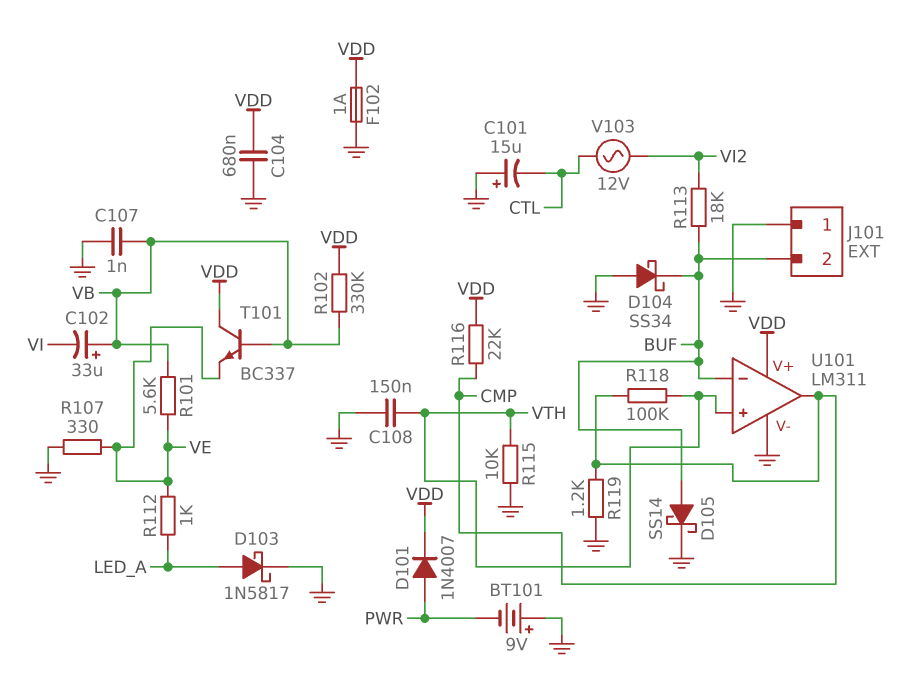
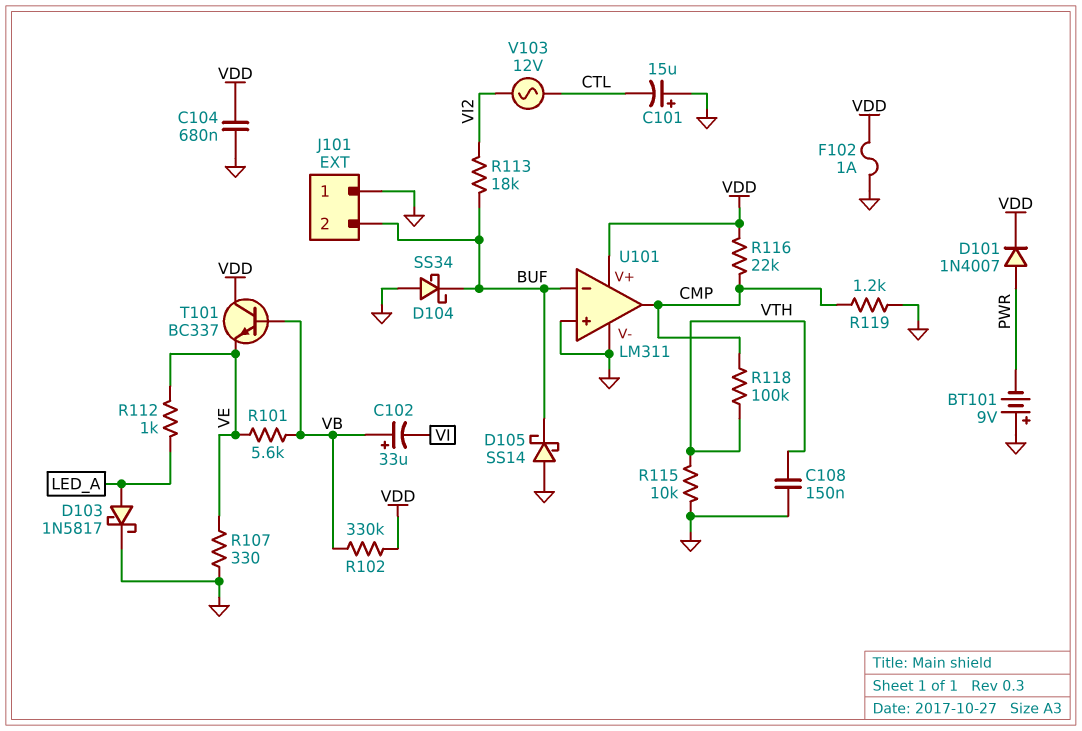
C107: 1nF (GND, VB) -> none
D105: schottky SS14 (A BUF, K GND) -> schottky SS14 (A GND, K BUF)
U101 pin in+: VTH -> GND

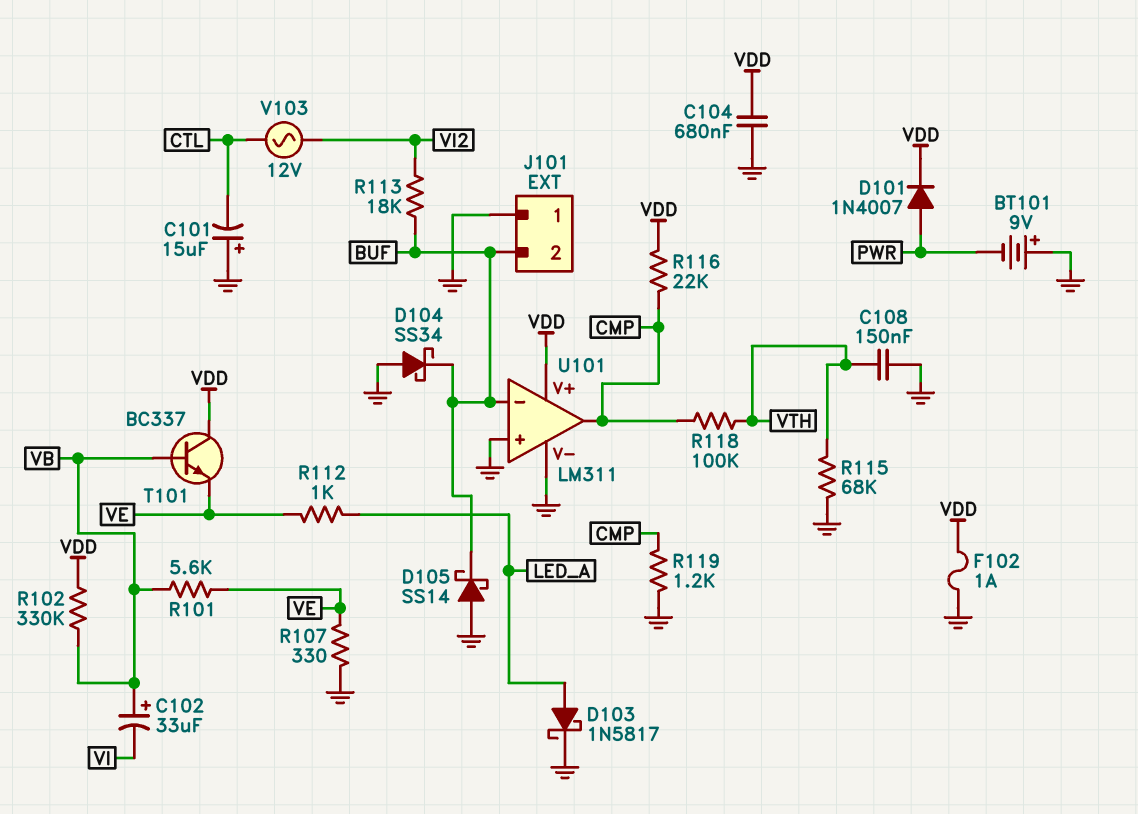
R115: 10k (GND, VTH) -> 68k (GND, VTH)

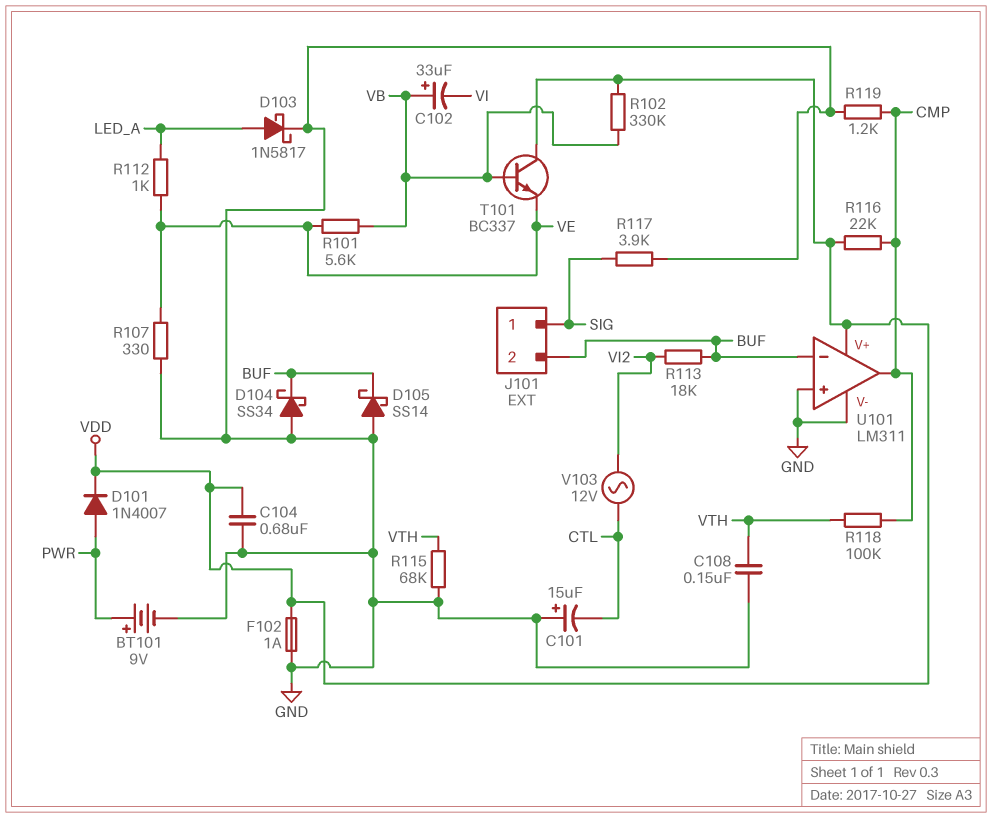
BT101: 9V (plus GND, minus PWR) -> 9V (plus PWR, minus GND)
J101 pin 1: GND -> SIG
R117: none -> 3.9k (GND, SIG)

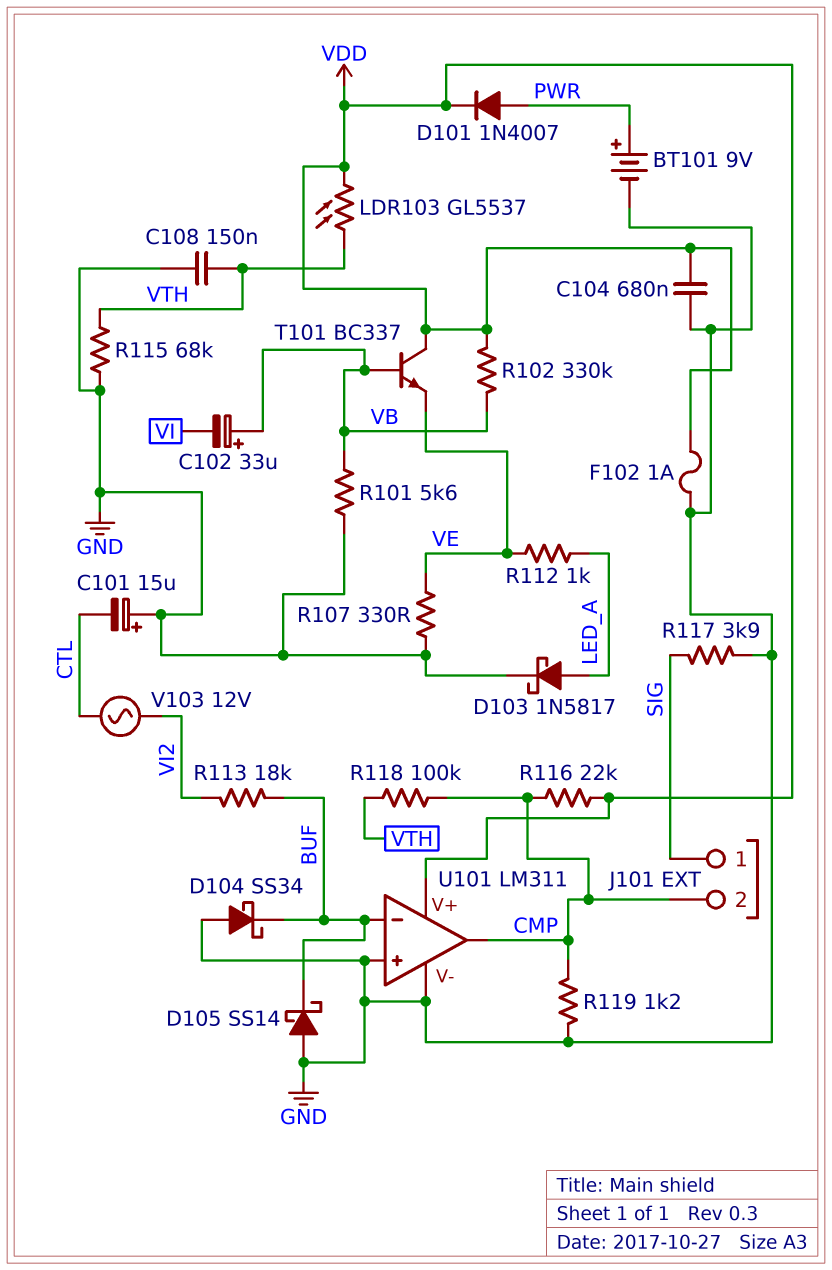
J101 pin 2: BUF -> CMP
LDR103: none -> GL5537 (VDD, VTH)
R101: 5.6k (VB, VE) -> 5.6k (GND, VB)

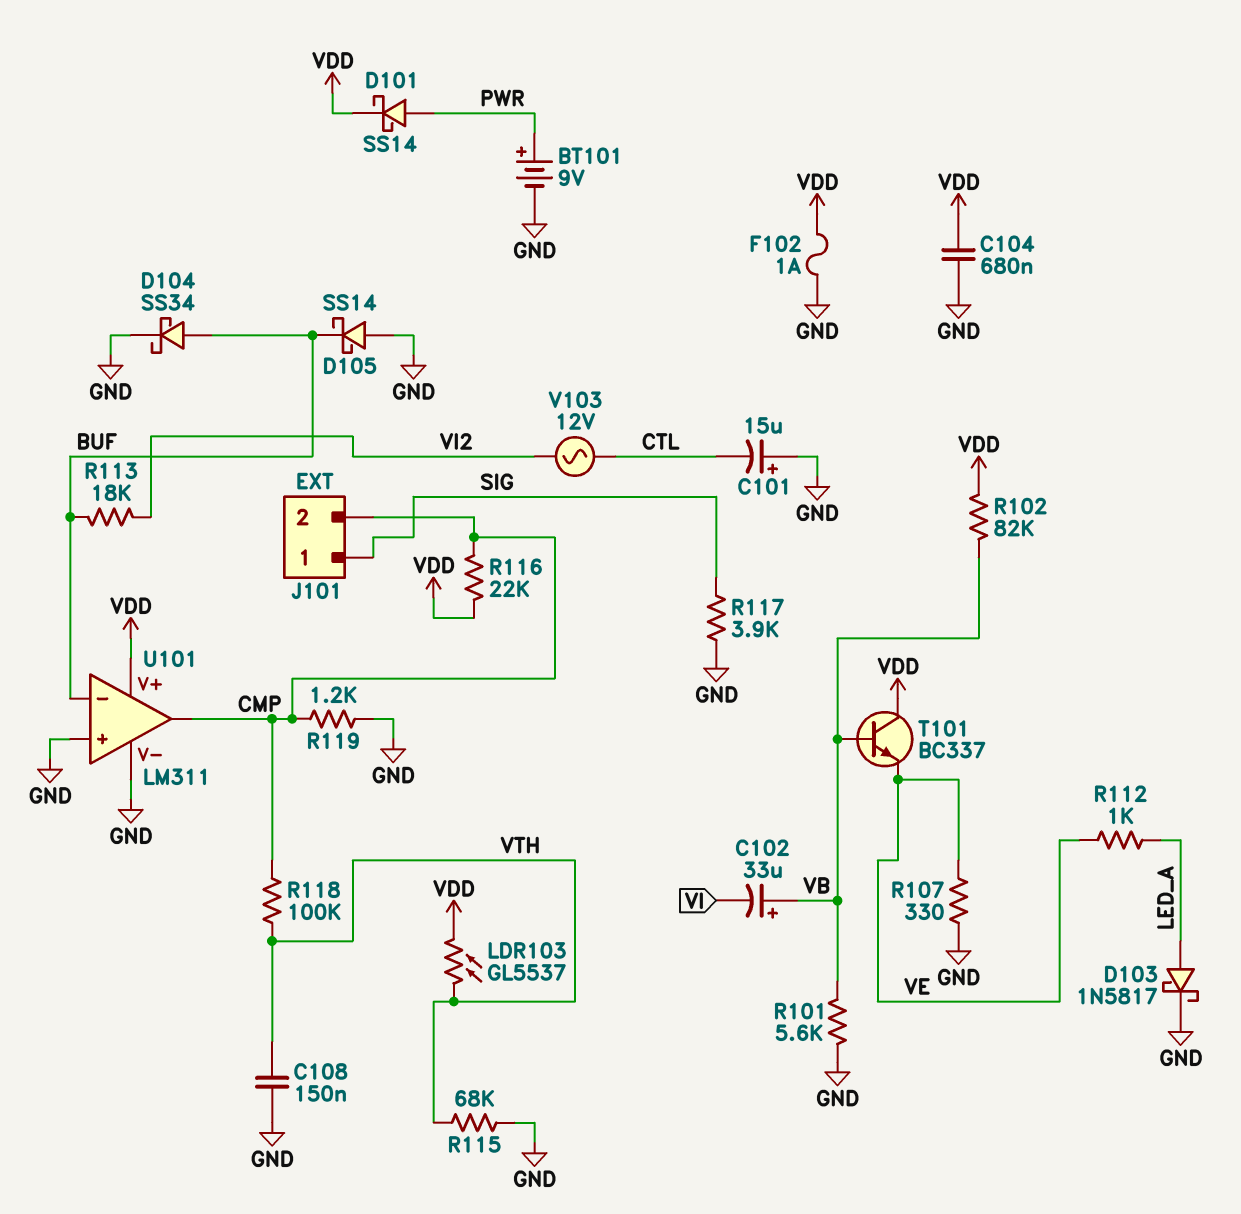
D101: diode 1N4007 (A PWR, K VDD) -> schottky SS14 (A PWR, K VDD)
D104: schottky SS34 (A GND, K BUF) -> schottky SS34 (A BUF, K GND)
R102: 330k (VB, VDD) -> 82k (VB, VDD)

